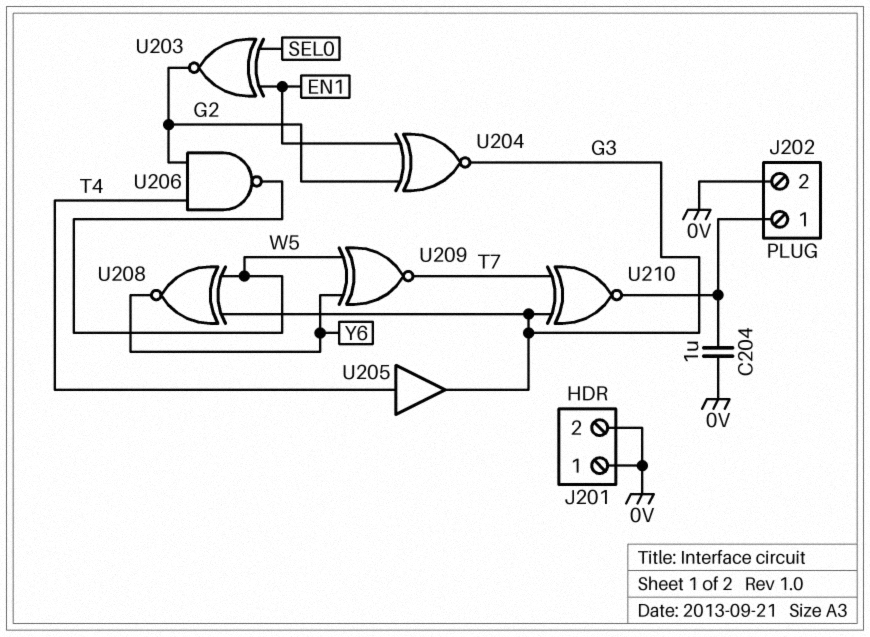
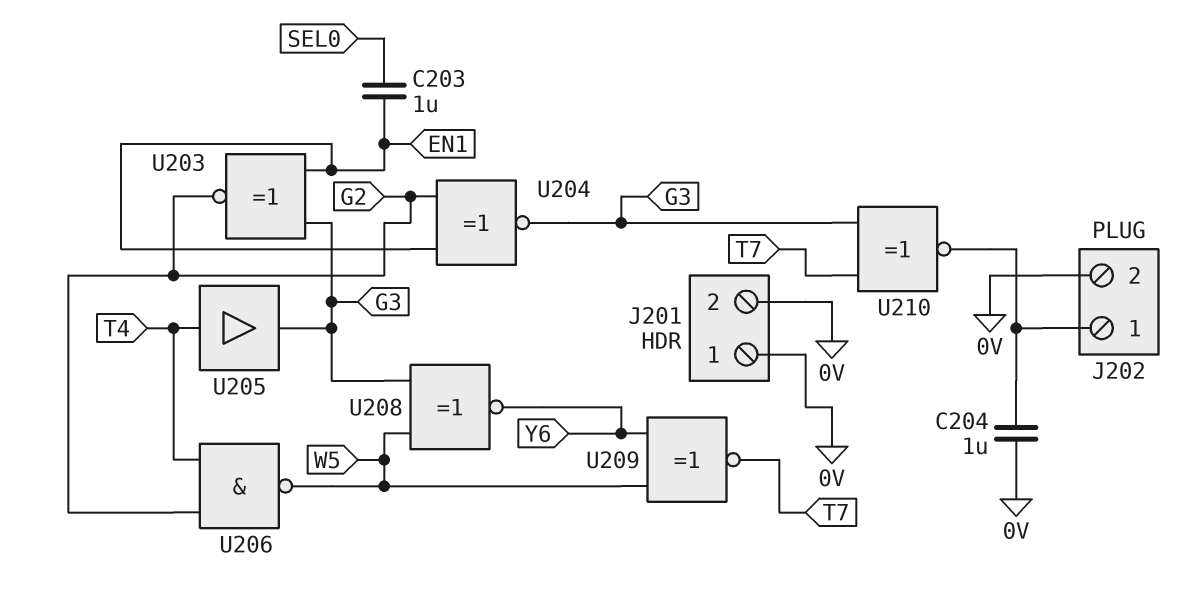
C203: none -> 1uF (EN1, SEL0)
U203: XNOR (in EN1, in SEL0, out G2) -> XNOR (in EN1, in G3, out G2)

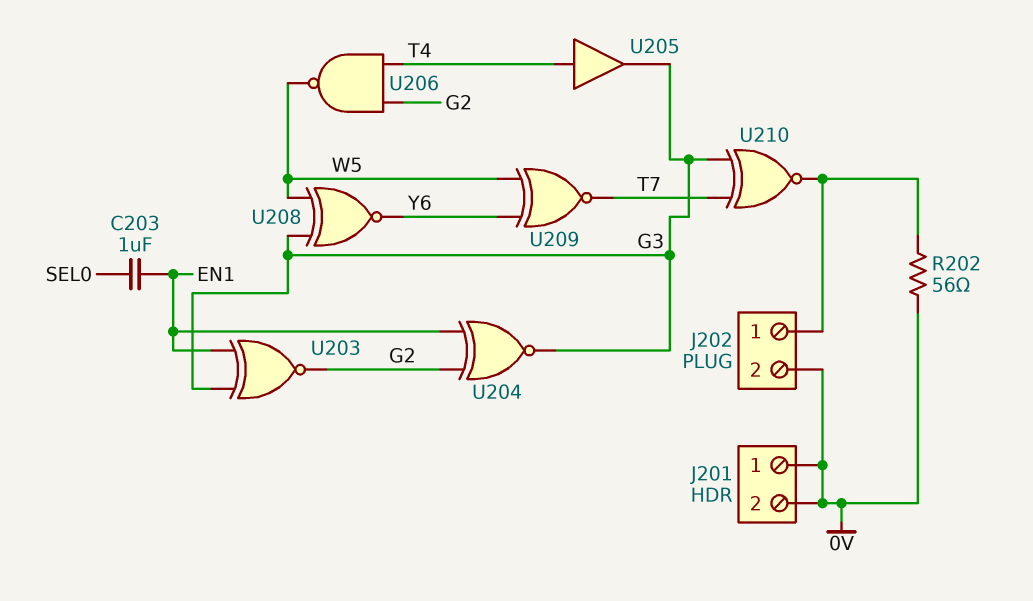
C204: 1uF (0V, J202/1) -> none
R202: none -> 56 (0V, J202/1)

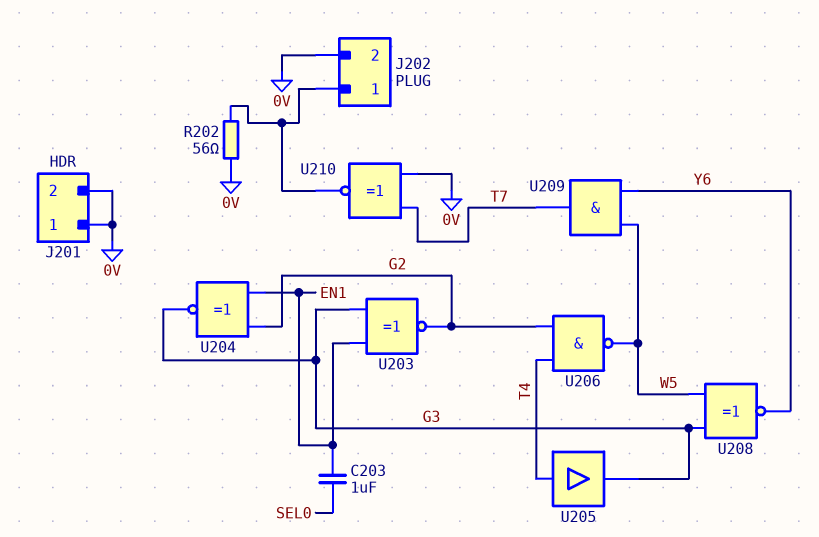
U209: XNOR (in W5, in Y6, out T7) -> AND (in W5, in Y6, out T7)
U210: XNOR (in G3, in T7, out J202/1) -> XNOR (in 0V, in T7, out J202/1)

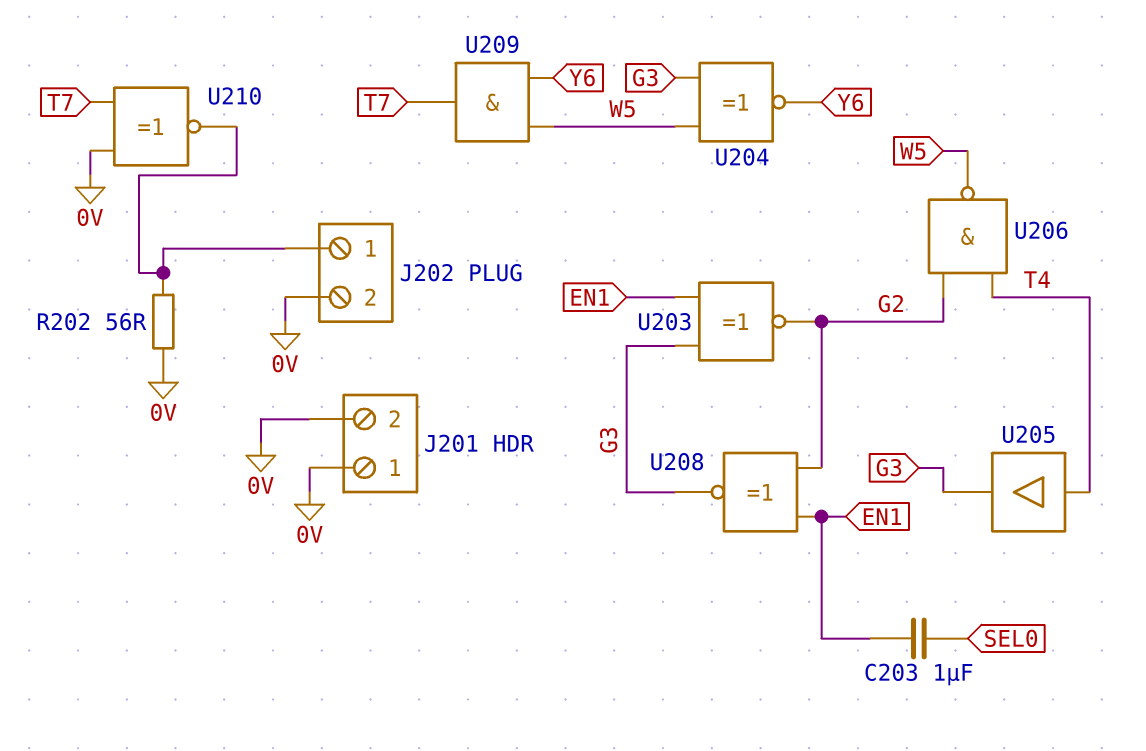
U204: XNOR (in EN1, in G2, out G3) -> XNOR (in G3, in W5, out Y6)
U208: XNOR (in G3, in W5, out Y6) -> XNOR (in EN1, in G2, out G3)

